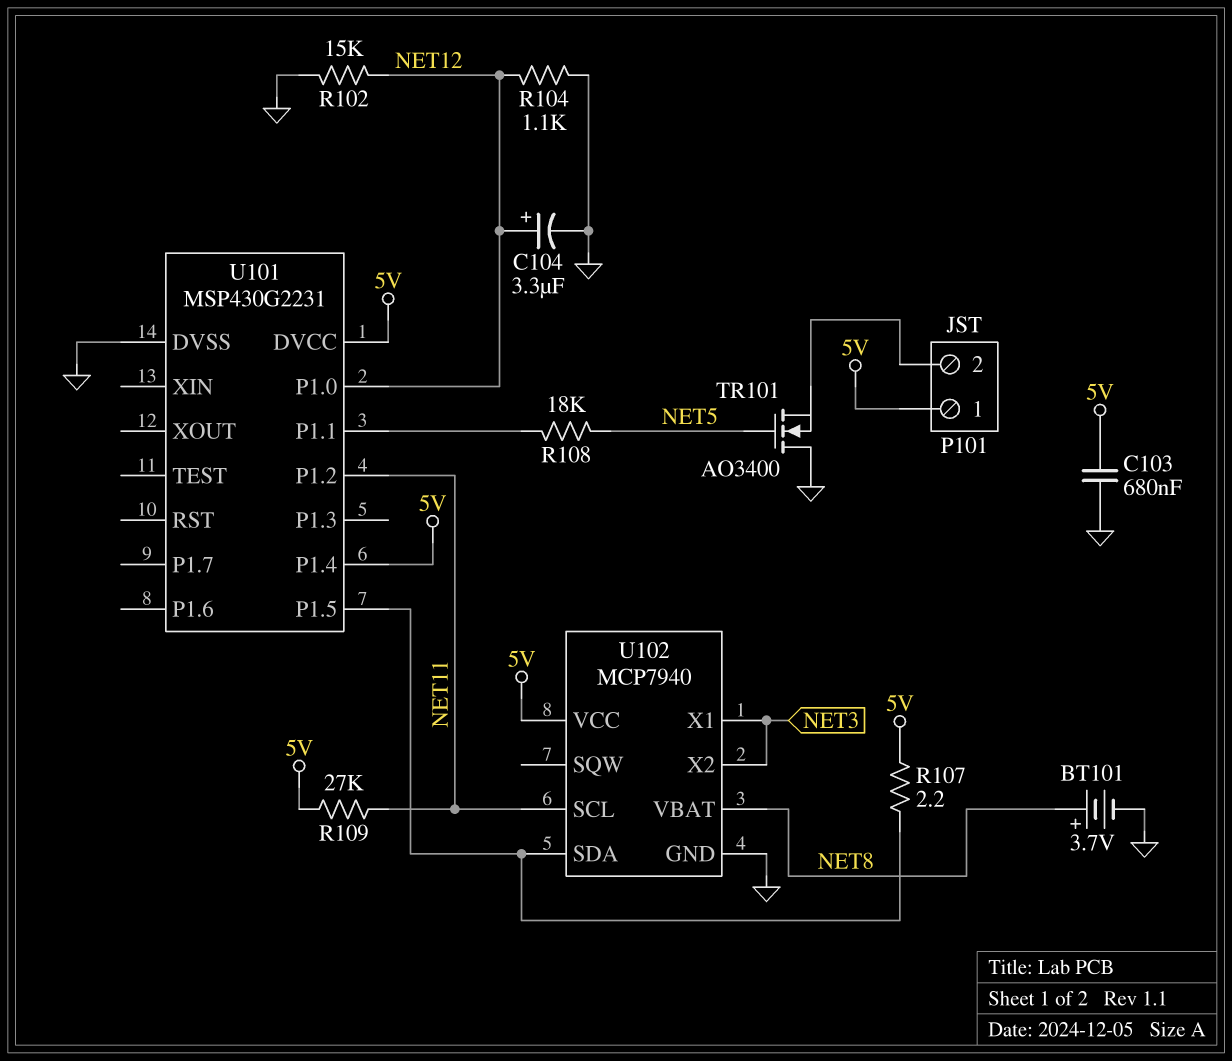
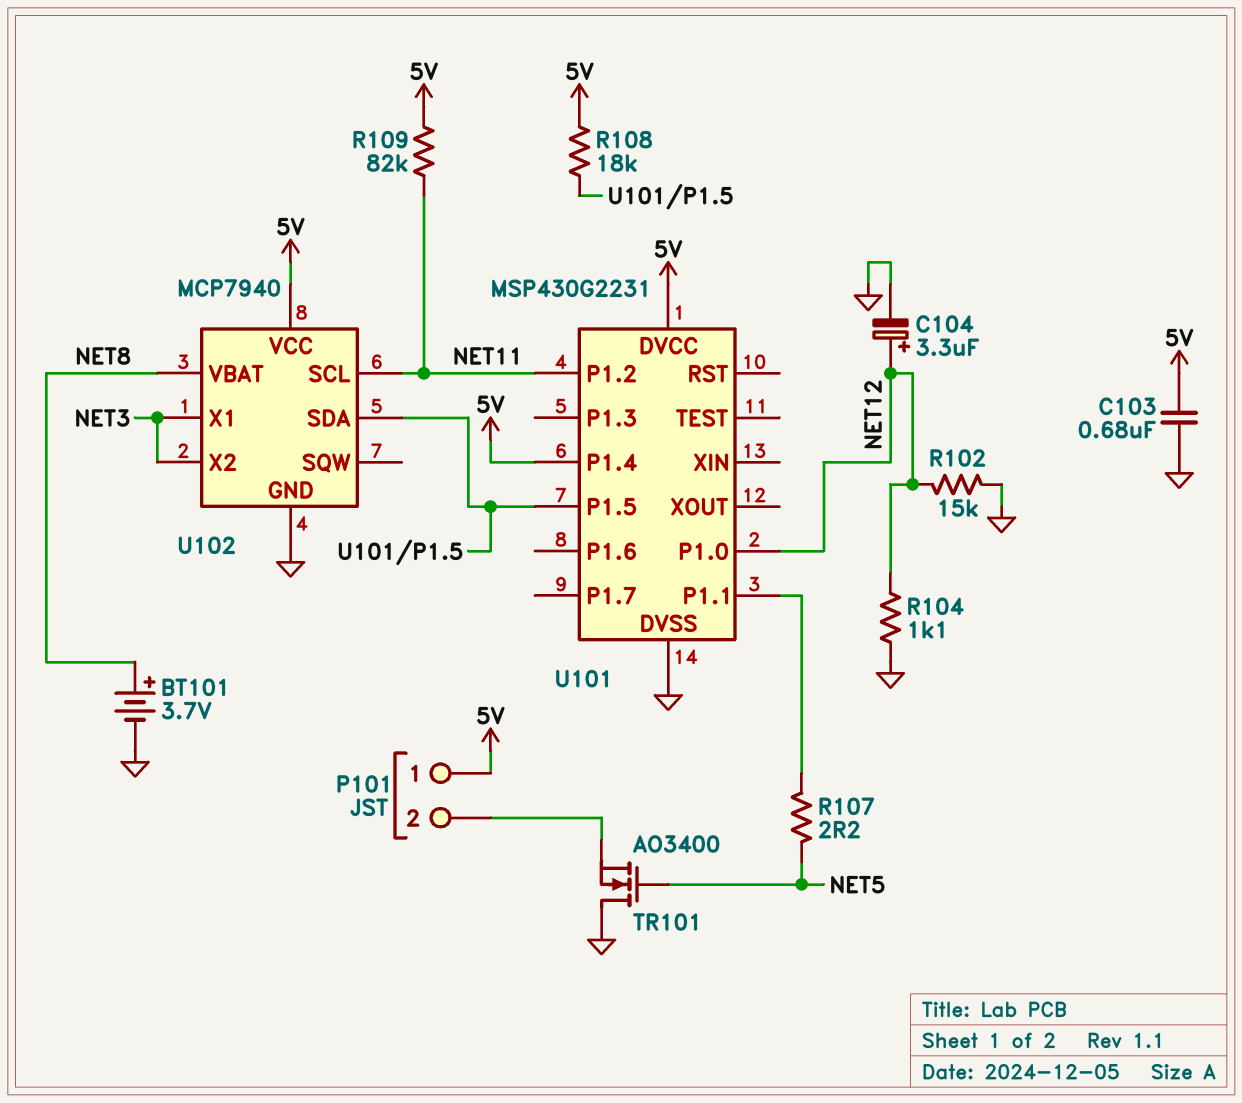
R107: 2.2 (5V, U101/P1.5) -> 2.2 (NET5, U101/P1.1)
R108: 18k (NET5, U101/P1.1) -> 18k (5V, U101/P1.5)
R109: 27k (5V, NET11) -> 82k (5V, NET11)

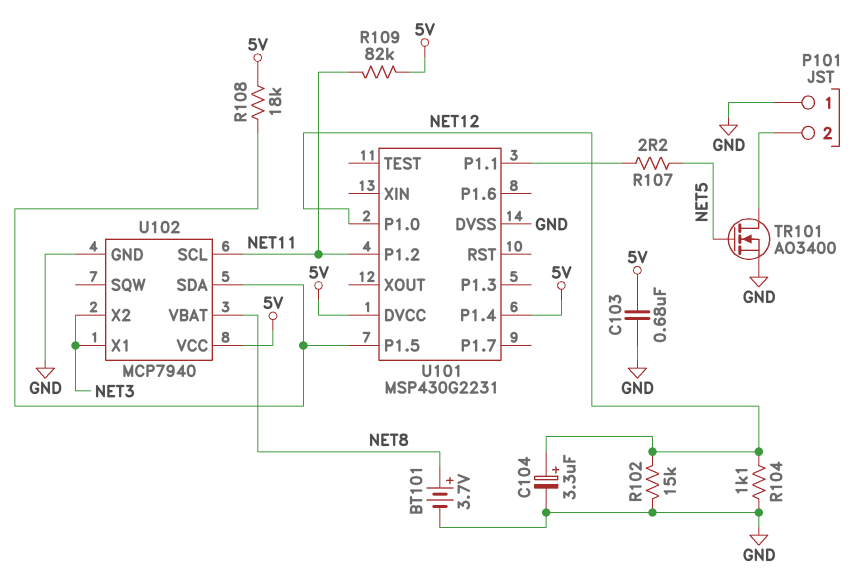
P101 pin 1: 5V -> GND
TR101: NMOS AO3400 (G NET5, D GND, S P101/2) -> NMOS AO3400 (G NET5, D P101/2, S GND)

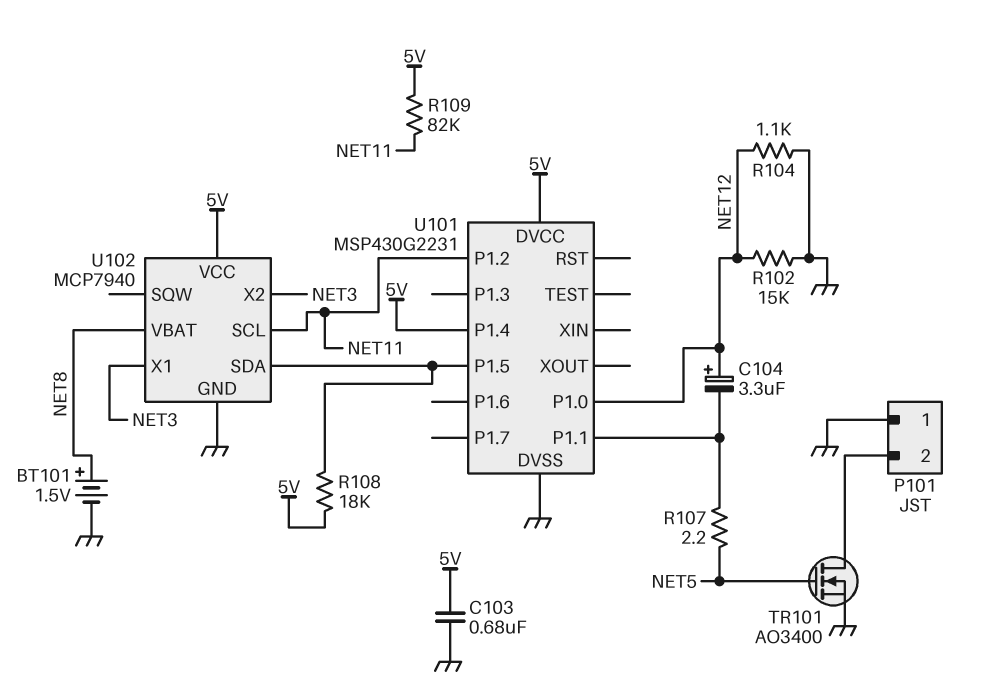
BT101: 3.7V (plus NET8, minus GND) -> 1.5V (plus NET8, minus GND)
C104: 3.3uF (plus NET12, minus GND) -> 3.3uF (plus NET12, minus U101/P1.1)

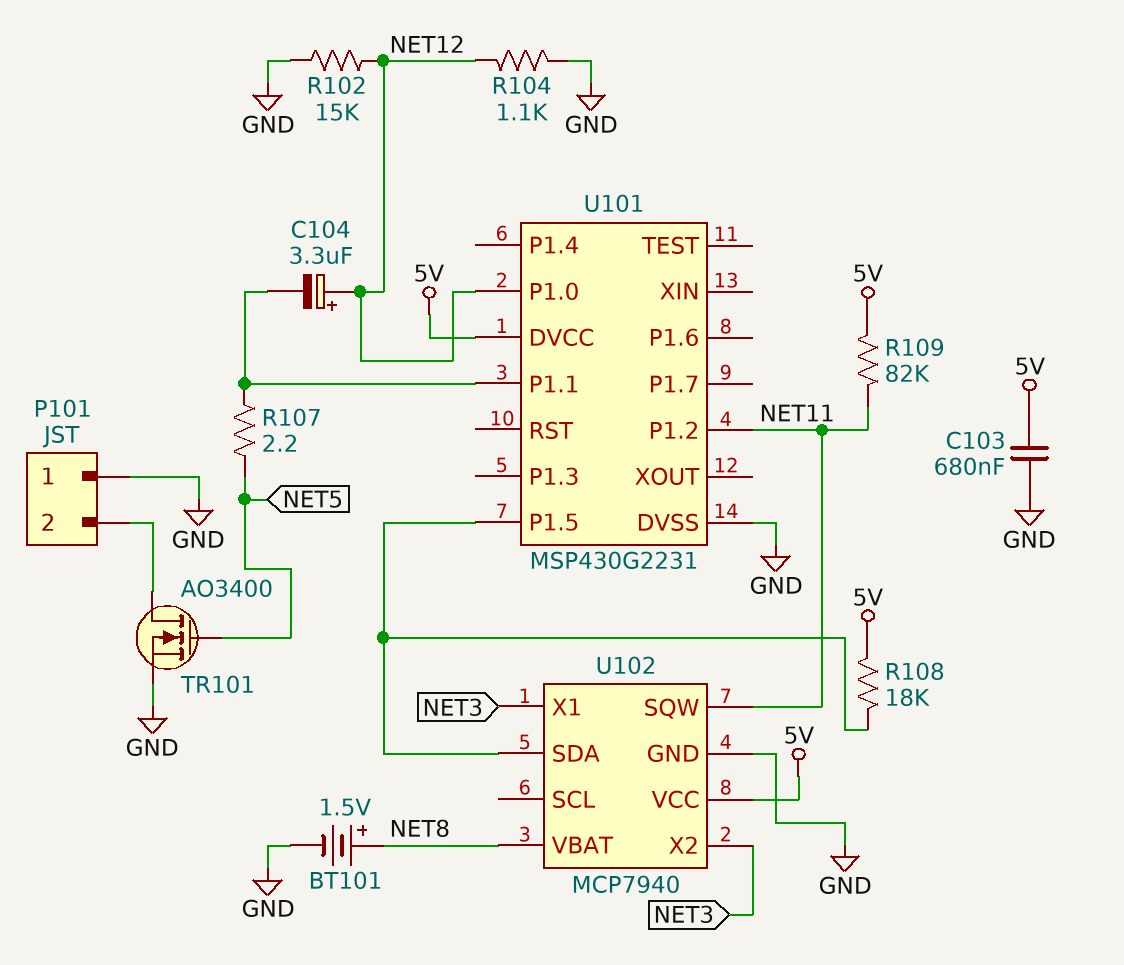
U101 pin P1.4: 5V -> none
U102 pin SCL: NET11 -> none
U102 pin SQW: none -> NET11

